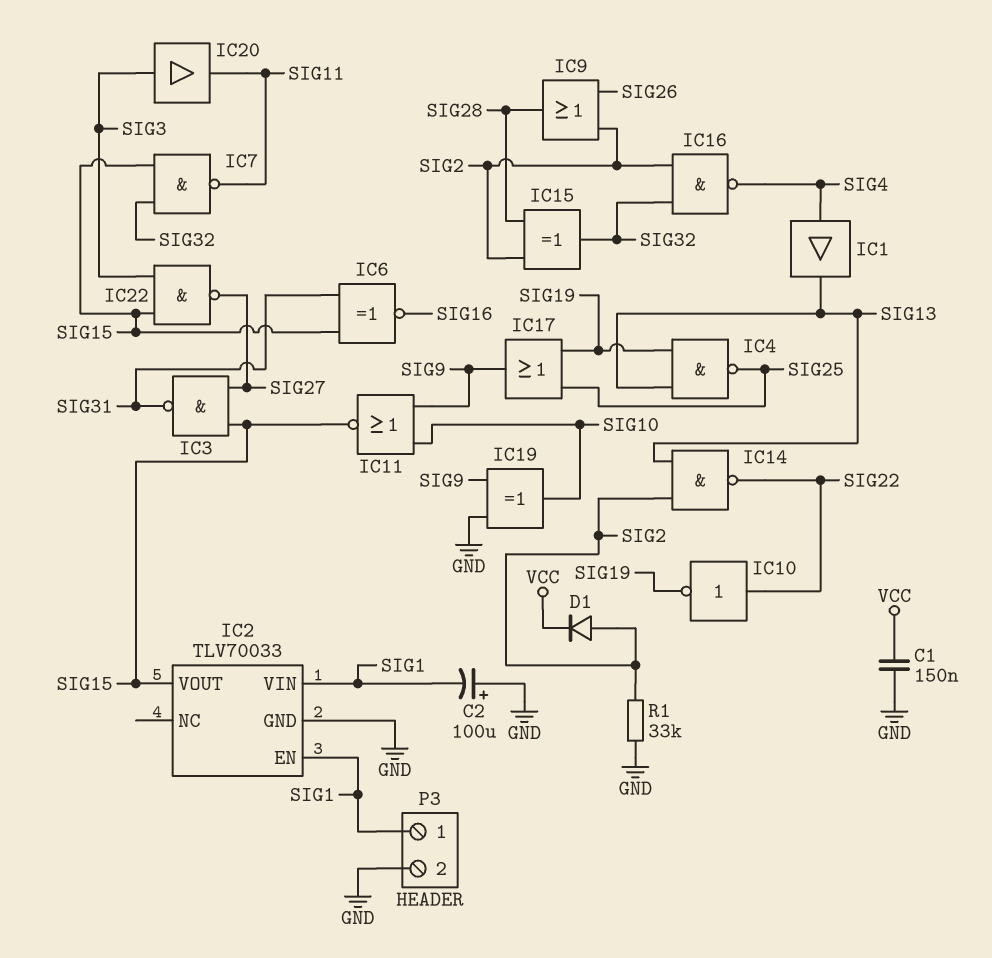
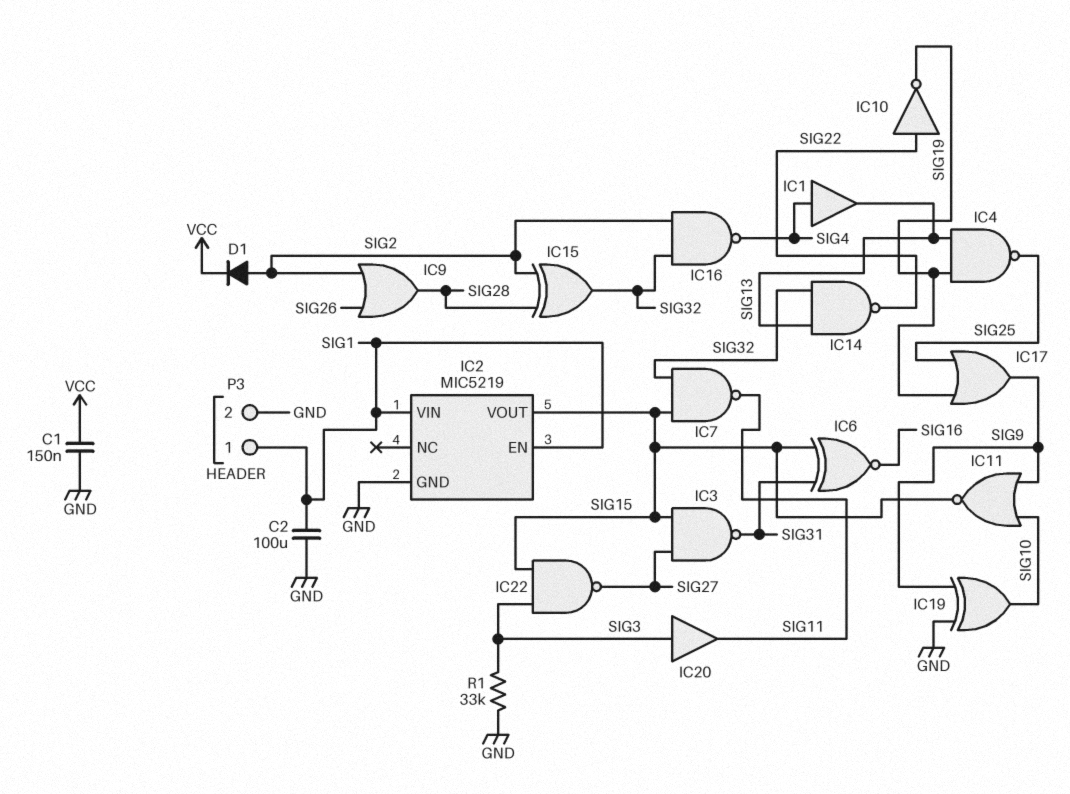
C2: 100uF (plus GND, minus SIG1) -> 100uF (GND, SIG1)
IC2: TLV70033 -> MIC5219
IC14: NAND (in SIG2, in SIG13, out SIG22) -> NAND (in SIG13, in SIG32, out SIG22)
R1: 33k (GND, SIG2) -> 33k (GND, SIG3)

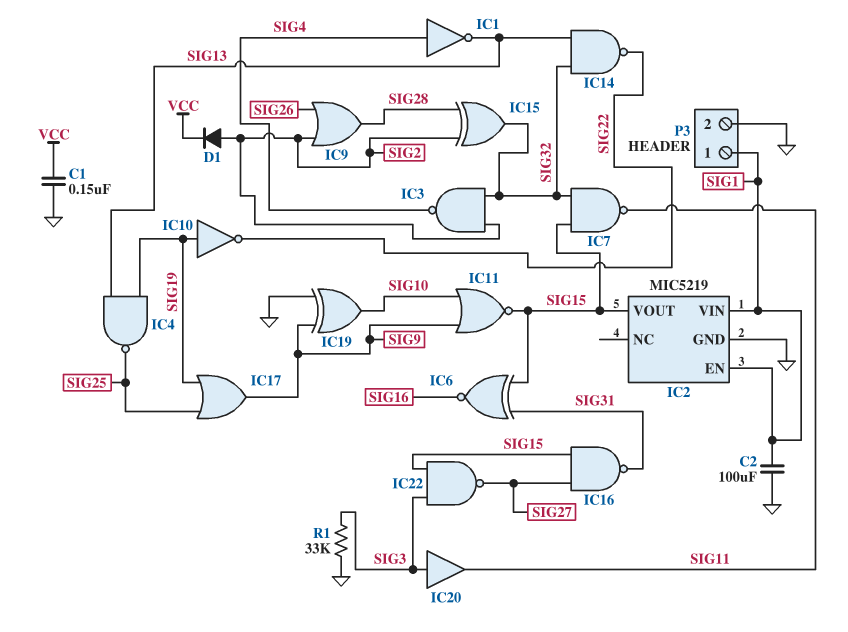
IC1: buffer (in SIG4, out SIG13) -> NOT (in SIG4, out SIG13)
IC3: NAND (in SIG15, in SIG27, out SIG31) -> NAND (in SIG2, in SIG32, out SIG4)
IC10: NOT (in SIG22, out SIG19) -> NOT (in SIG19, out SIG22)
IC16: NAND (in SIG2, in SIG32, out SIG4) -> NAND (in SIG15, in SIG27, out SIG31)

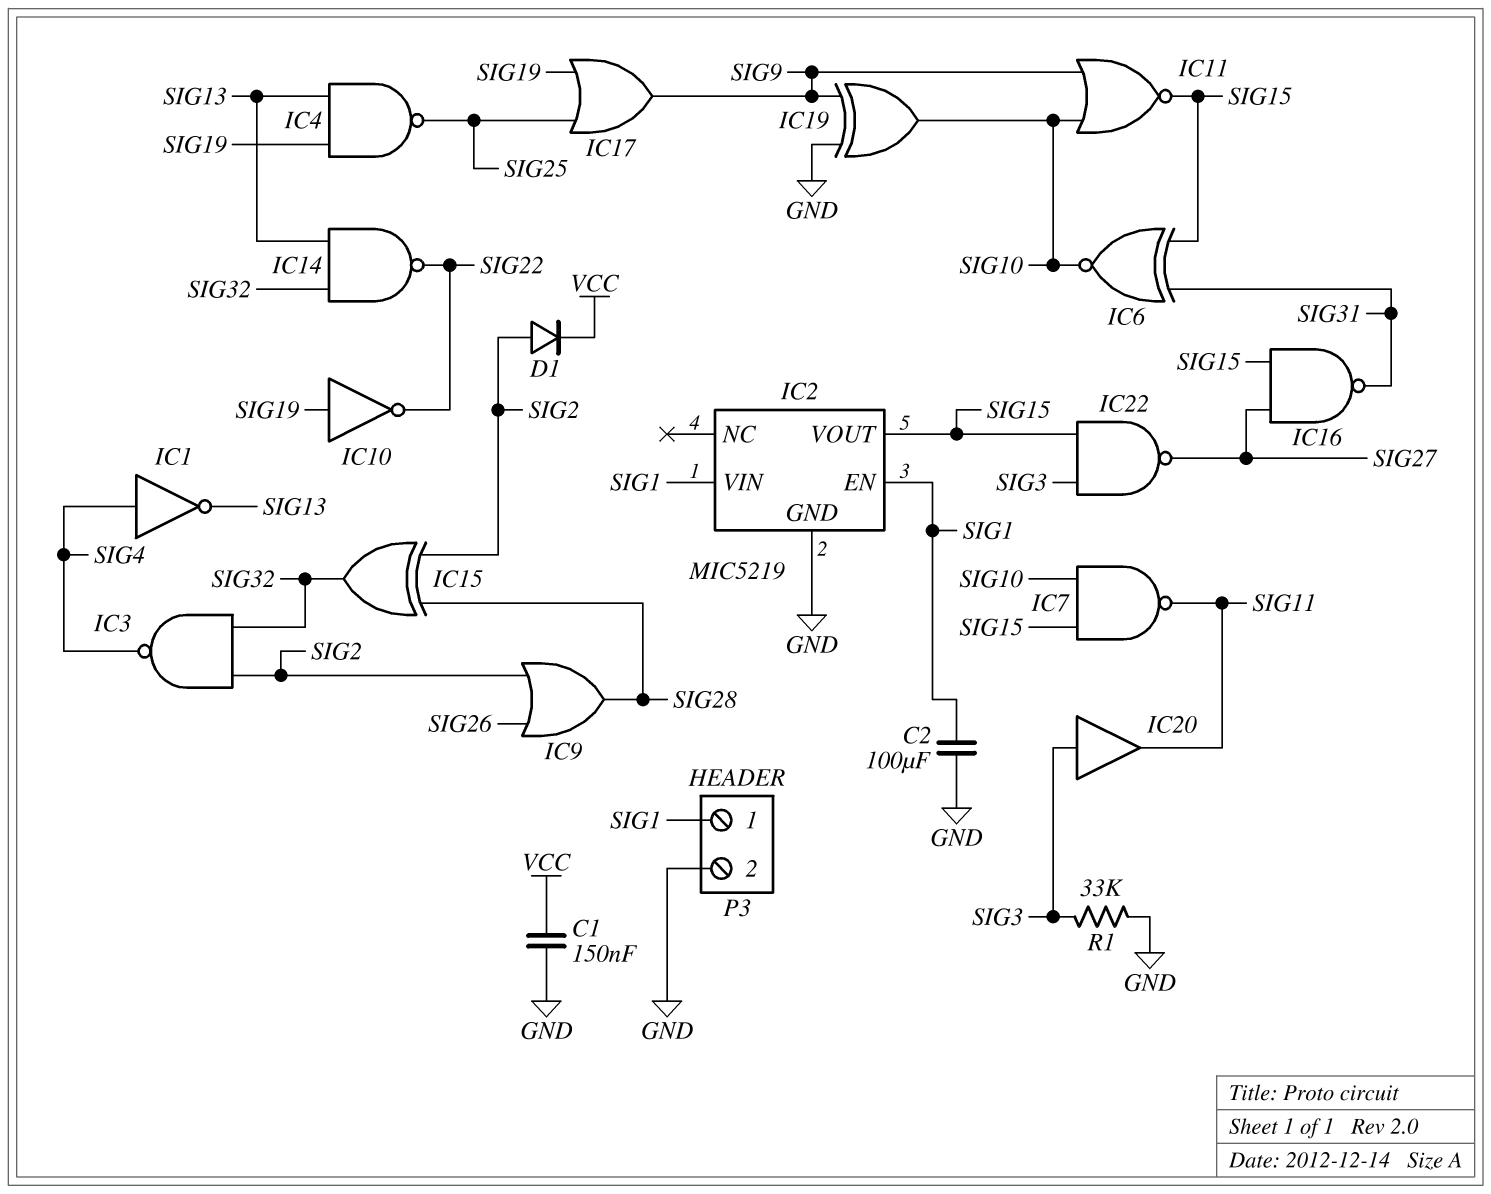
IC6: XNOR (in SIG15, in SIG31, out SIG16) -> XNOR (in SIG15, in SIG31, out SIG10)
IC7: NAND (in SIG15, in SIG32, out SIG11) -> NAND (in SIG10, in SIG15, out SIG11)

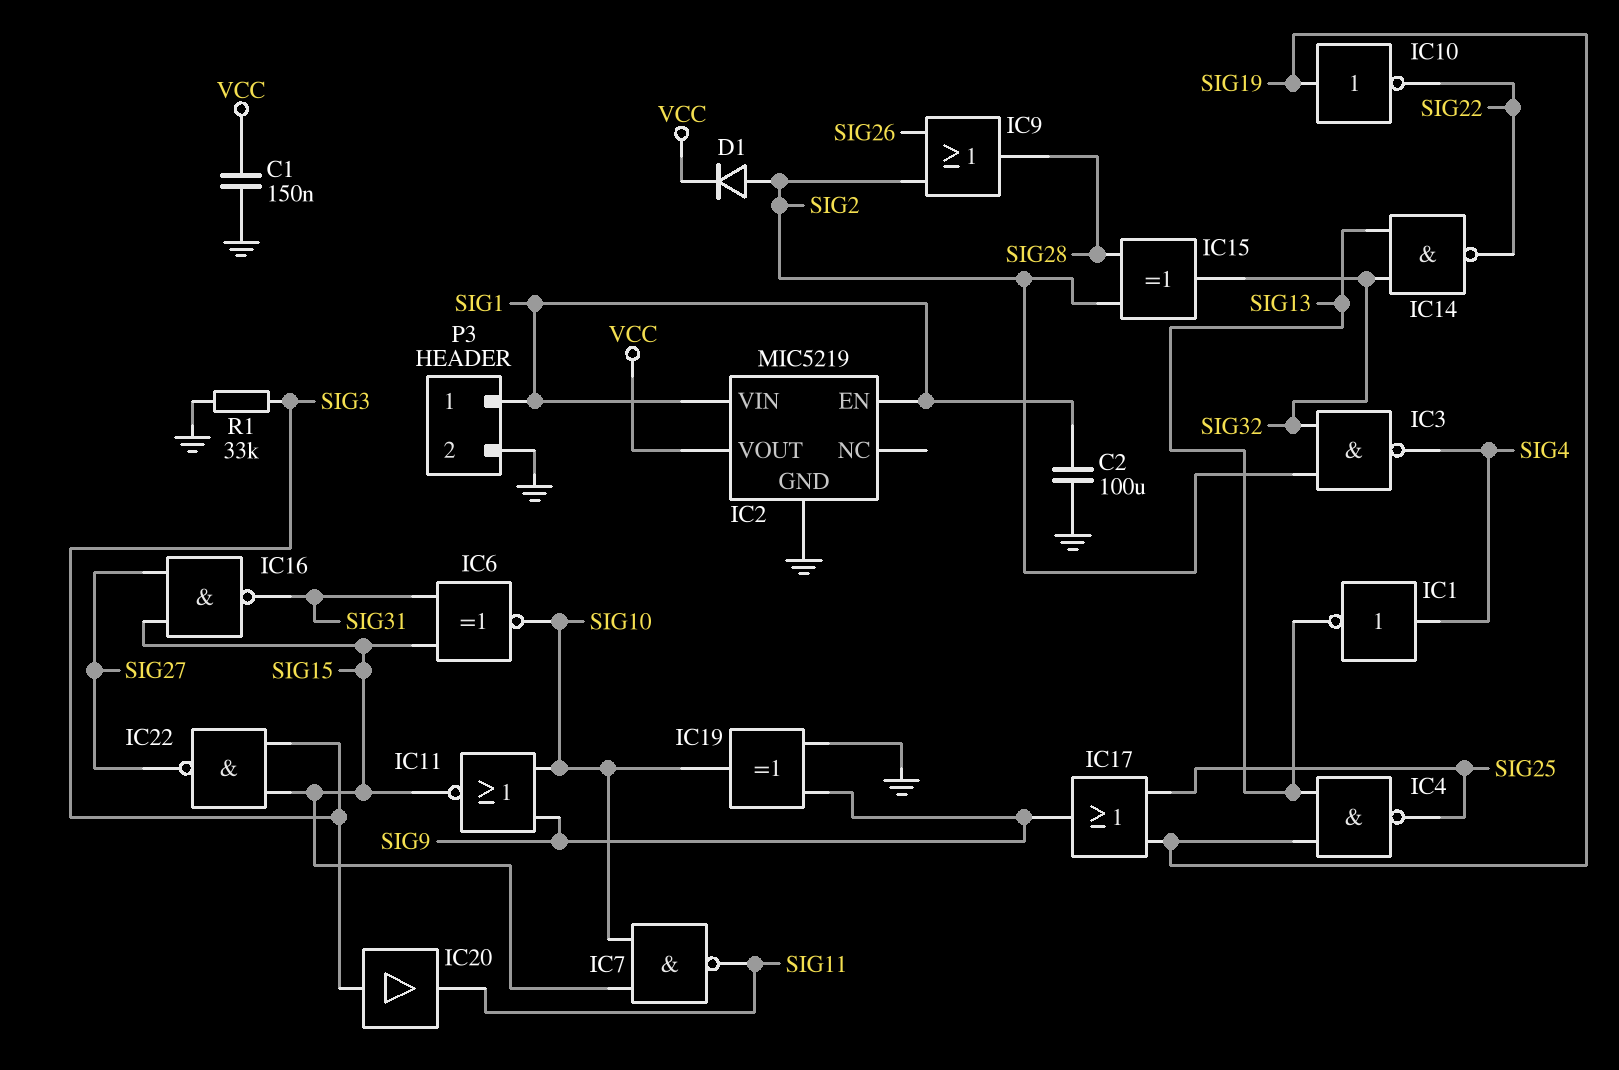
IC2 pin VOUT: SIG15 -> VCC

